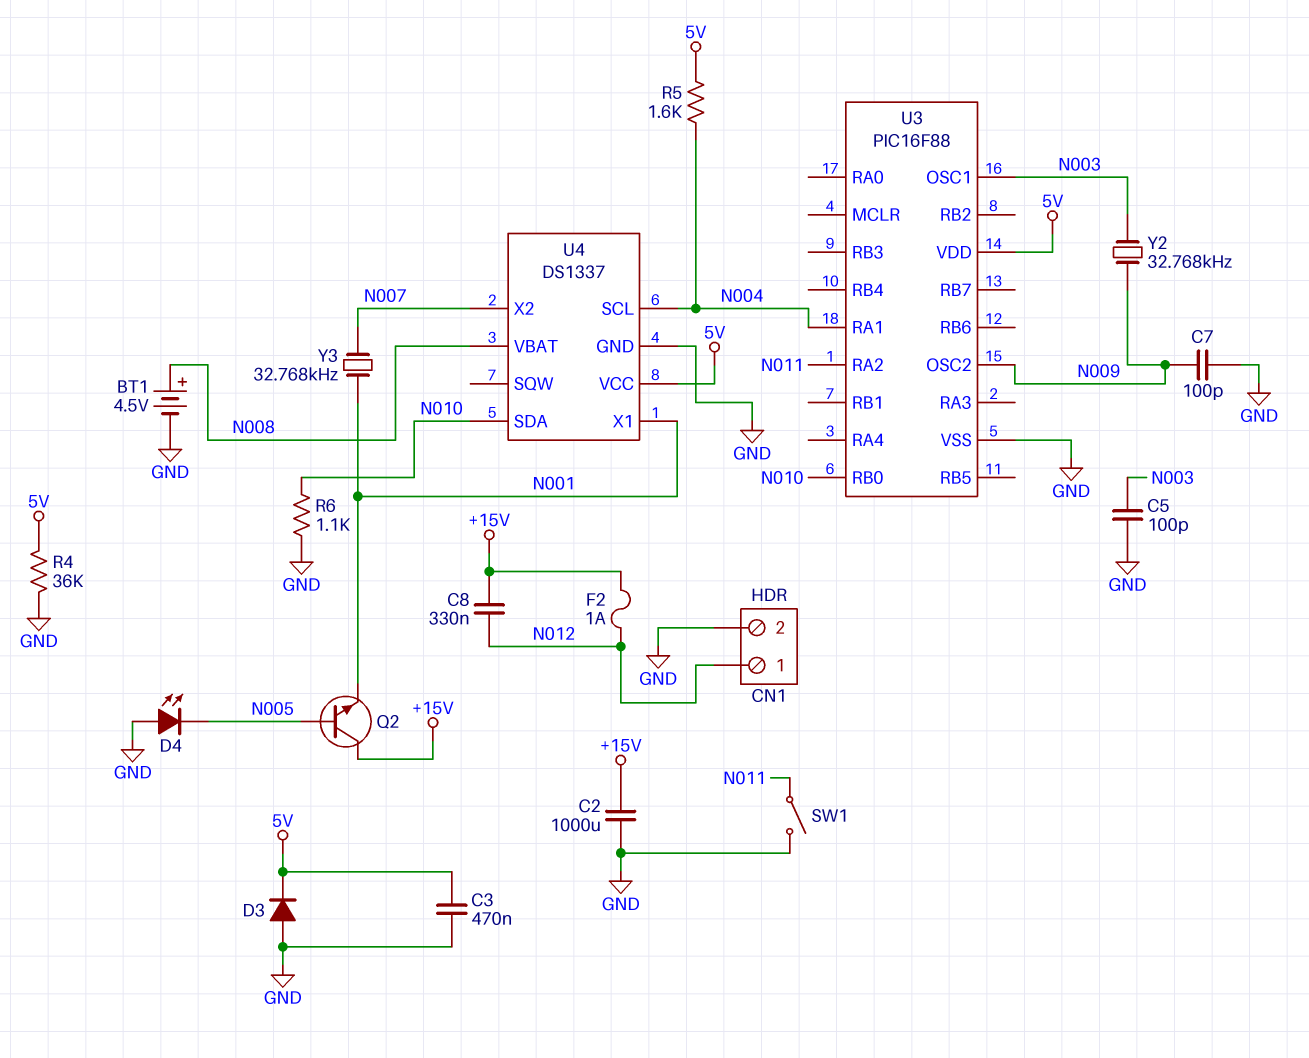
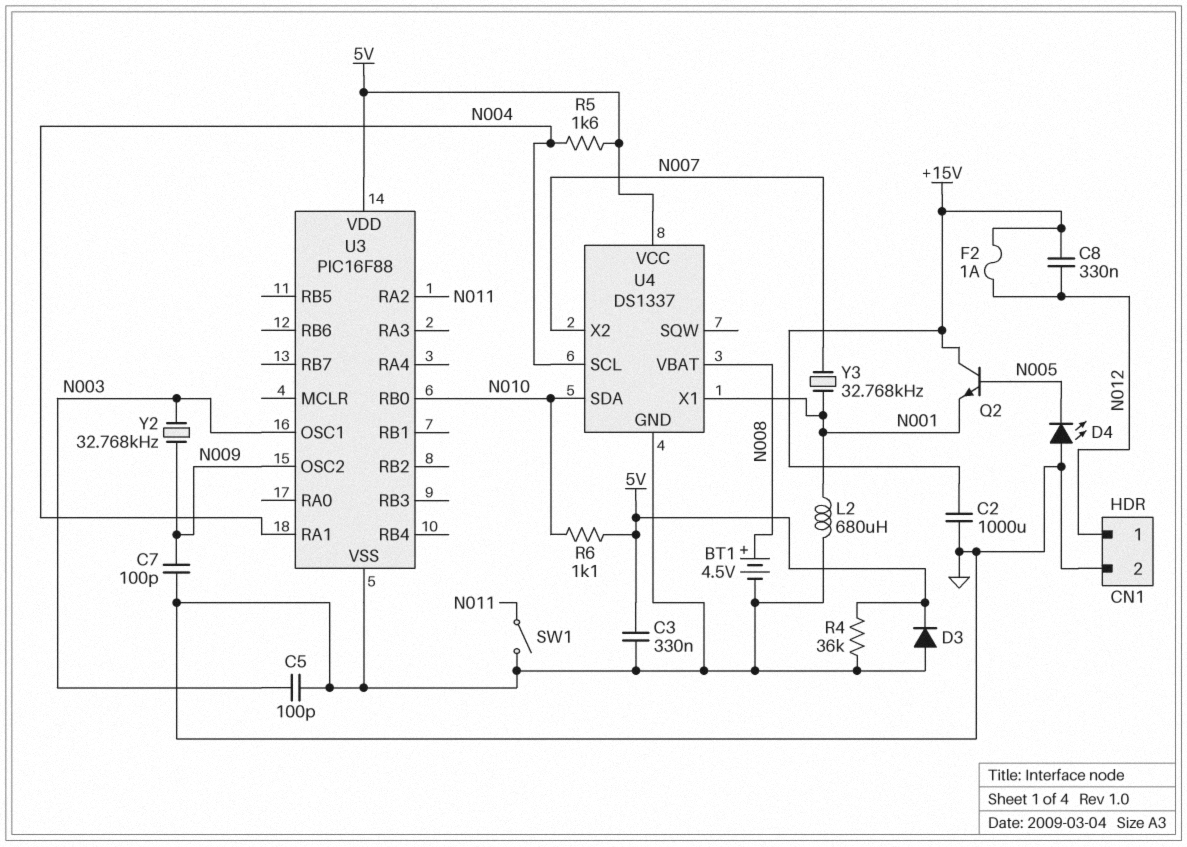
C3: 470nF (5V, GND) -> 330nF (5V, GND)
L2: none -> 680uH (GND, N001)
R6: 1.1k (GND, N010) -> 1.1k (5V, N010)

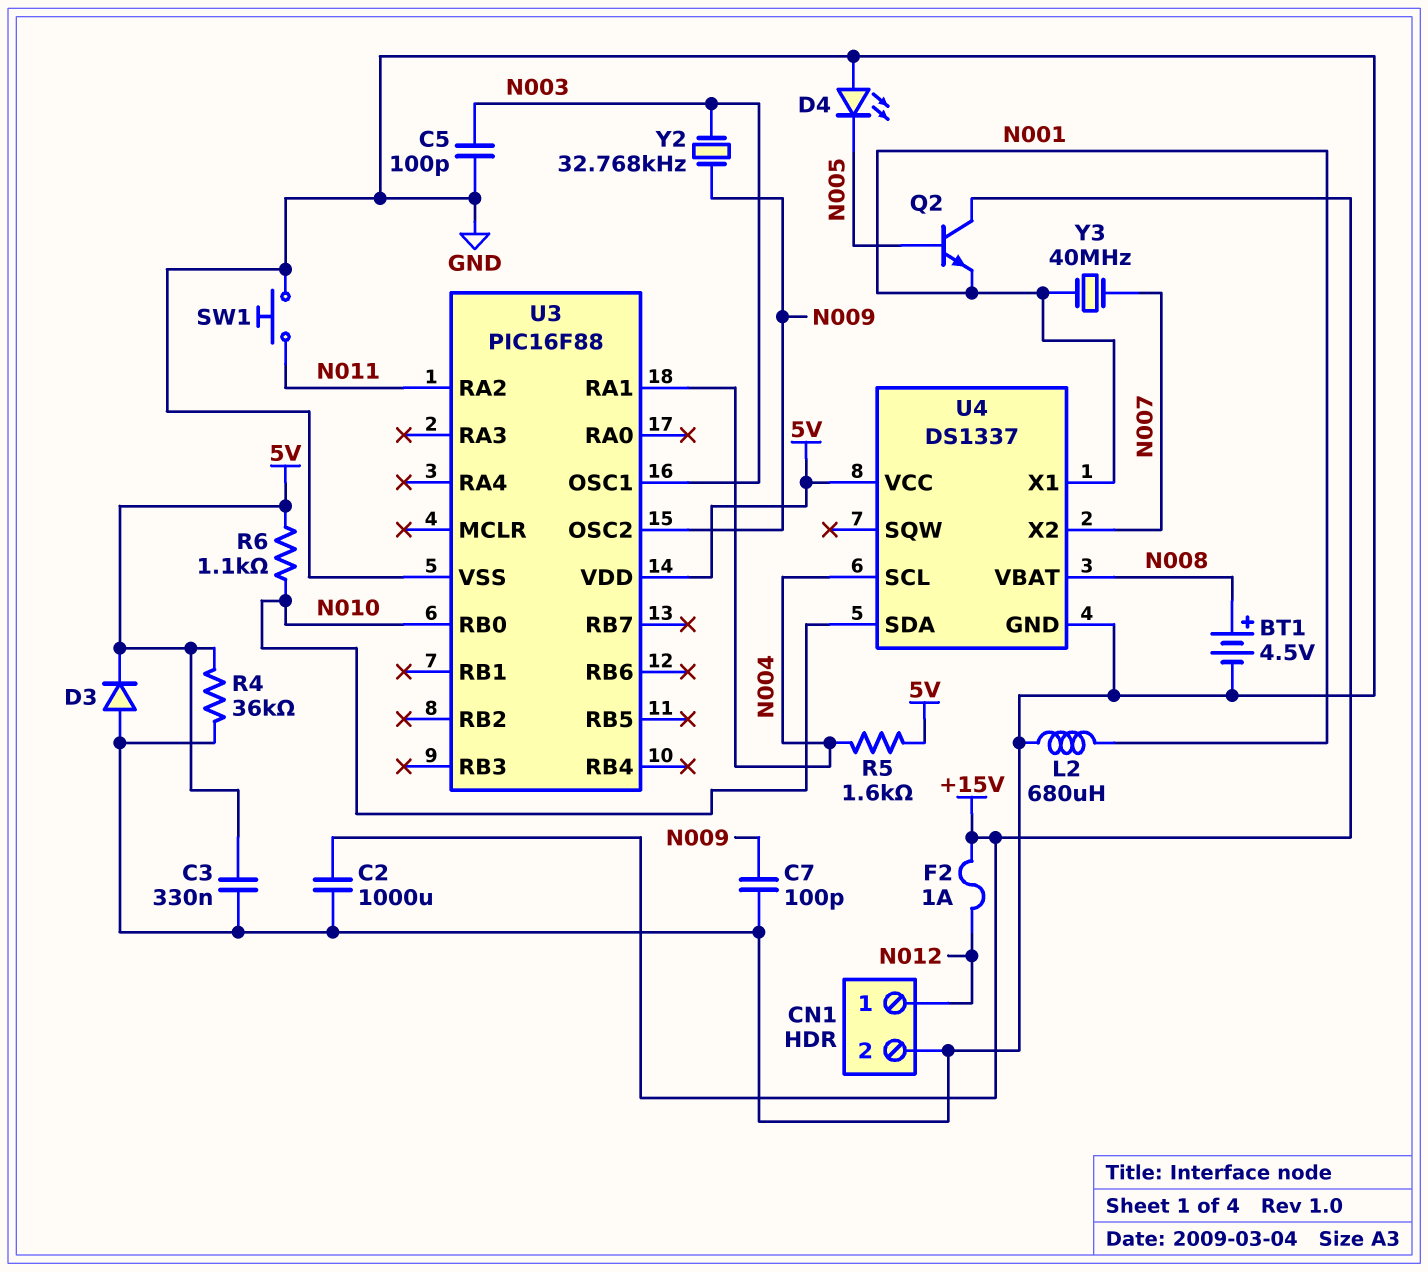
C8: 330nF (+15V, N012) -> none
SW1: switch (GND, N011) -> button (GND, N011)
Y3: 32.768kHz (N001, N007) -> 40MHz (N001, N007)

